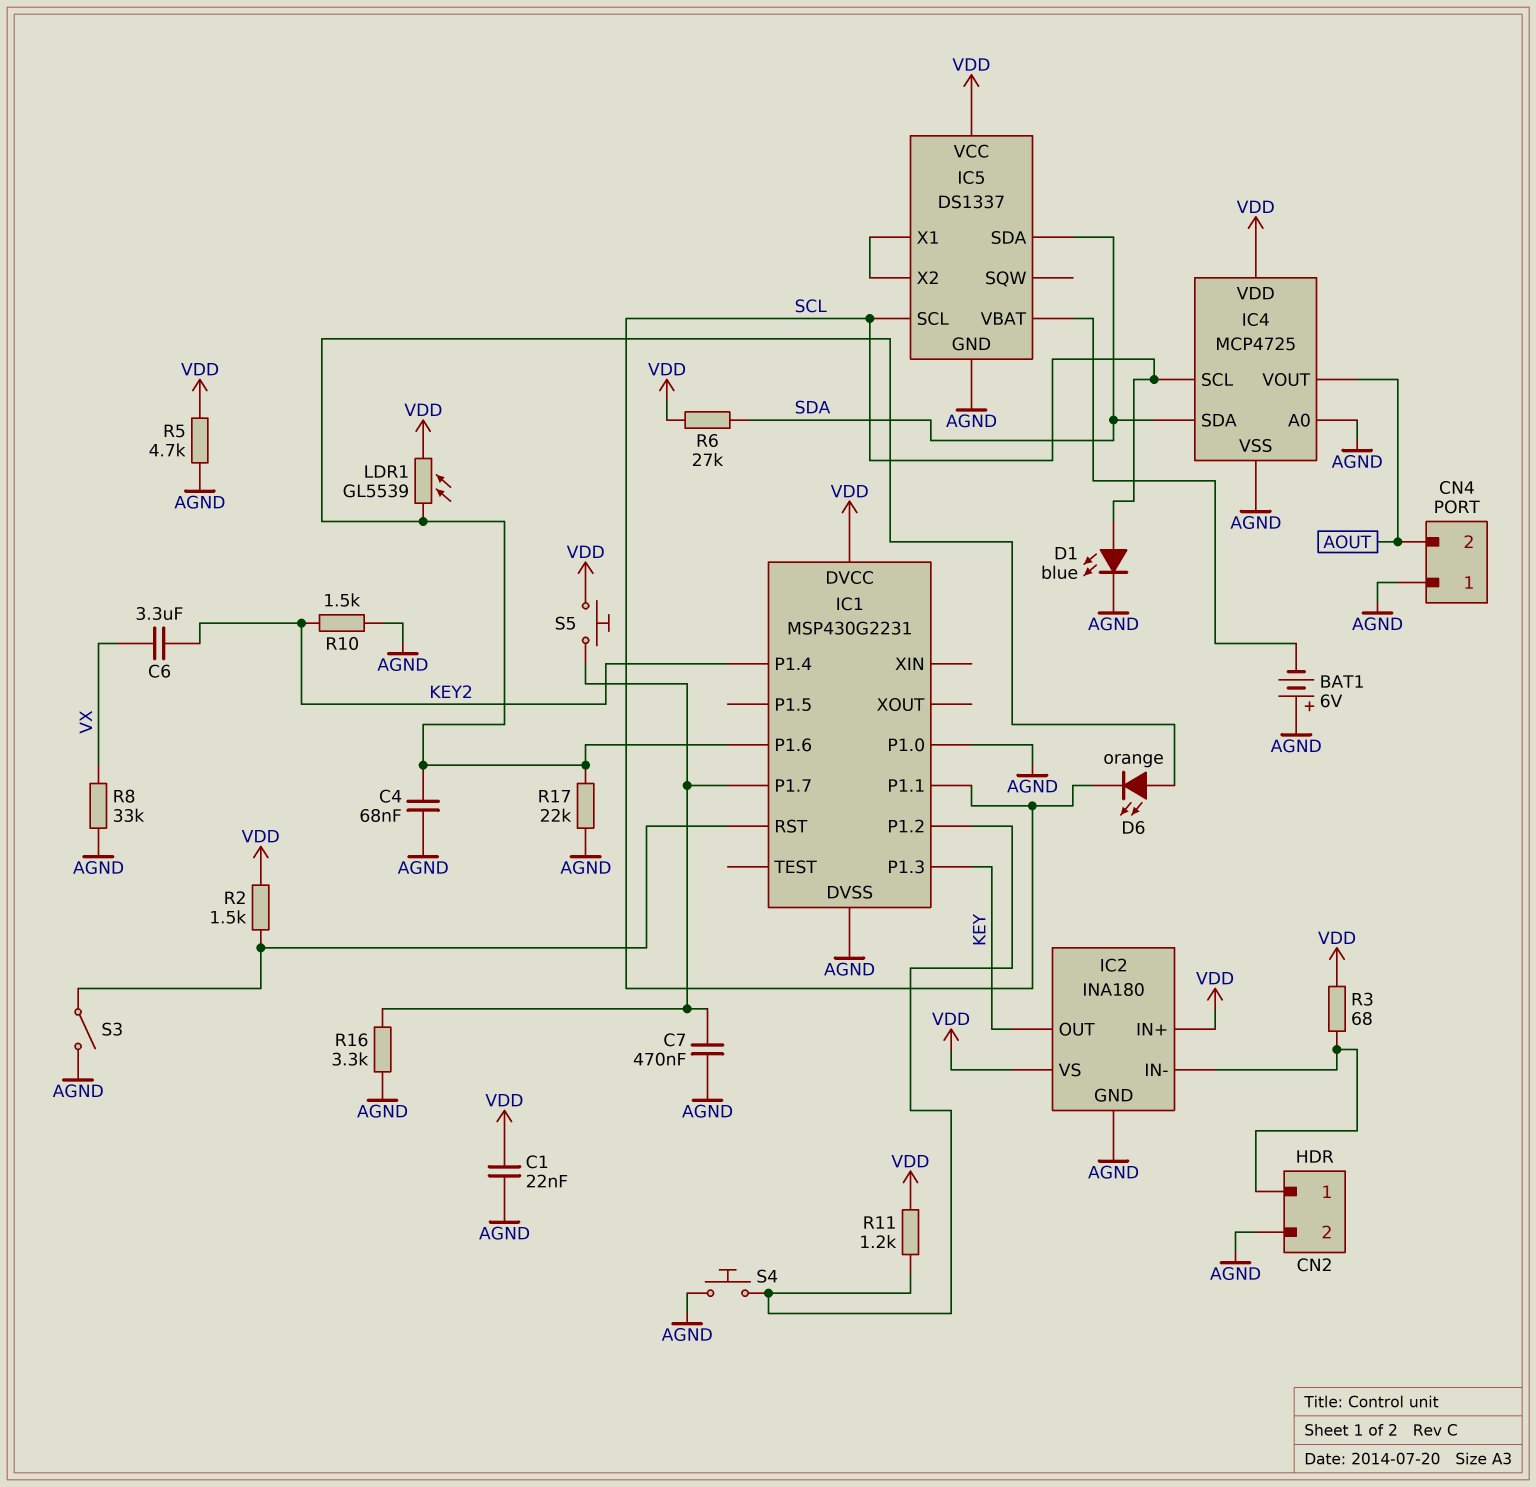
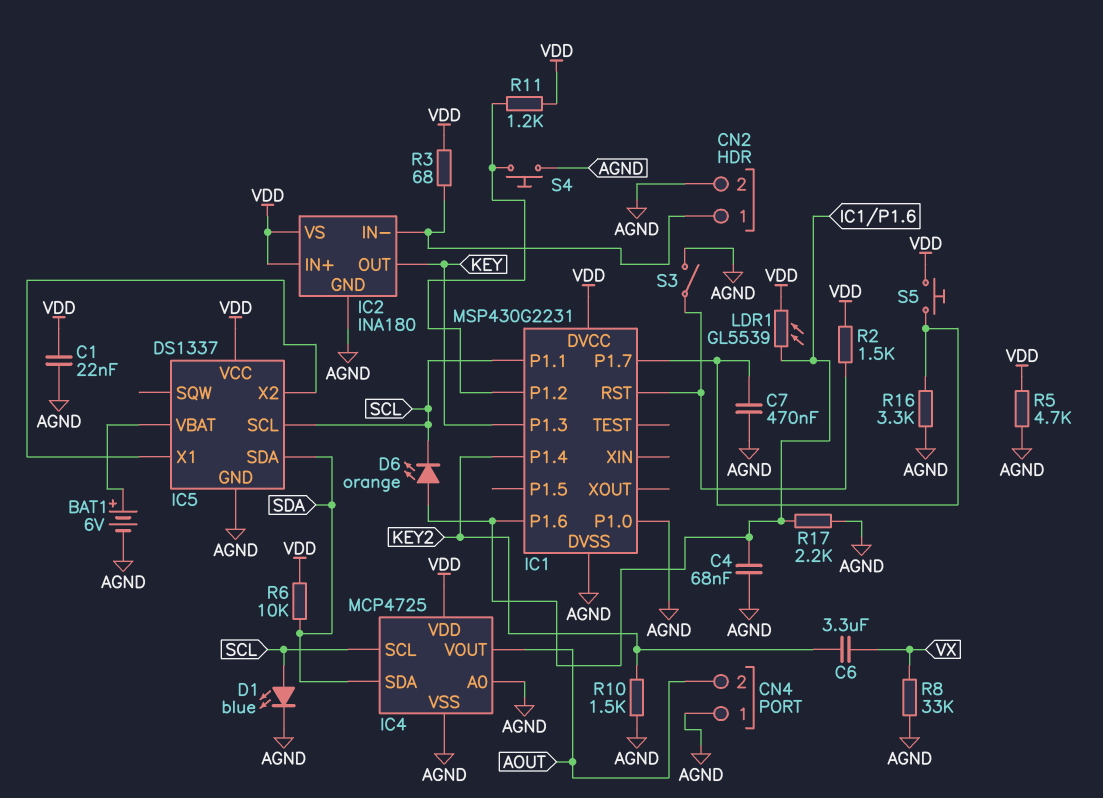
BAT1: 6V (plus AGND, minus IC5/VBAT) -> 6V (plus IC5/VBAT, minus AGND)
R6: 27k (SDA, VDD) -> 10k (SDA, VDD)
R17: 22k (AGND, IC1/P1.6) -> 2.2k (AGND, IC1/P1.6)

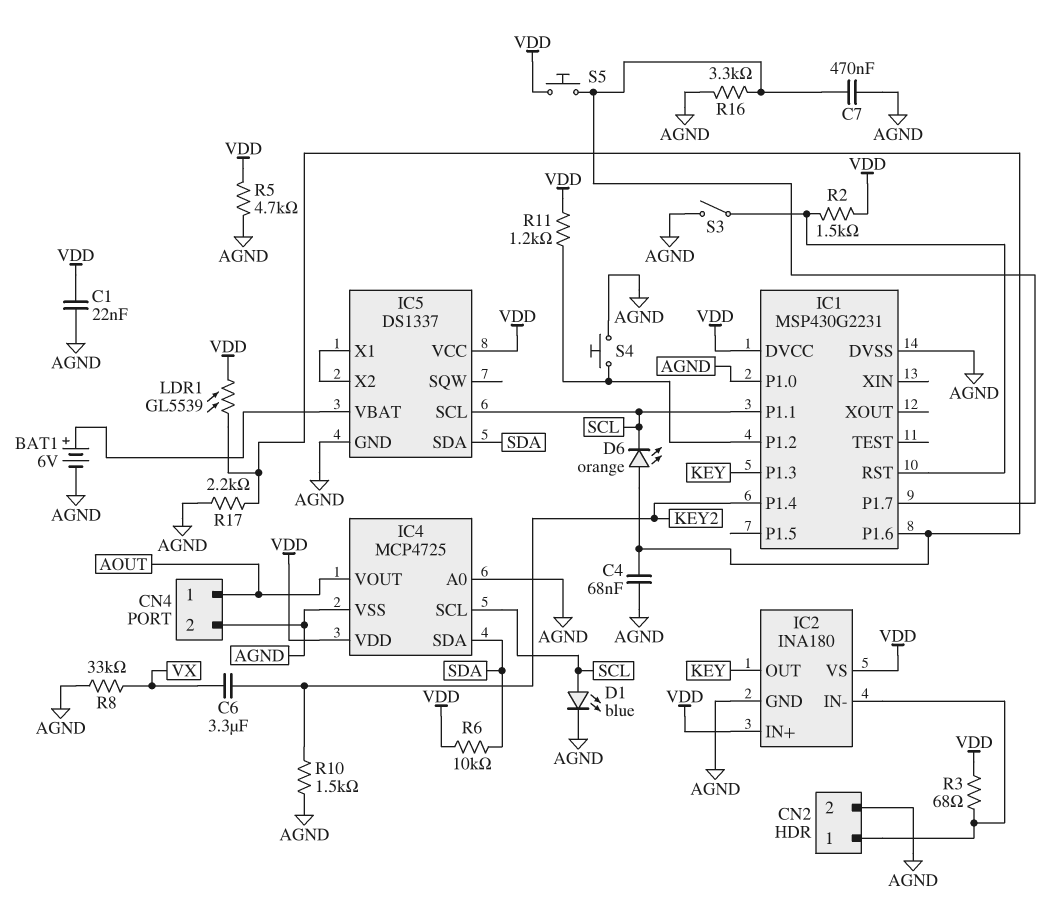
CN4 pin 1: AGND -> AOUT
CN4 pin 2: AOUT -> AGND

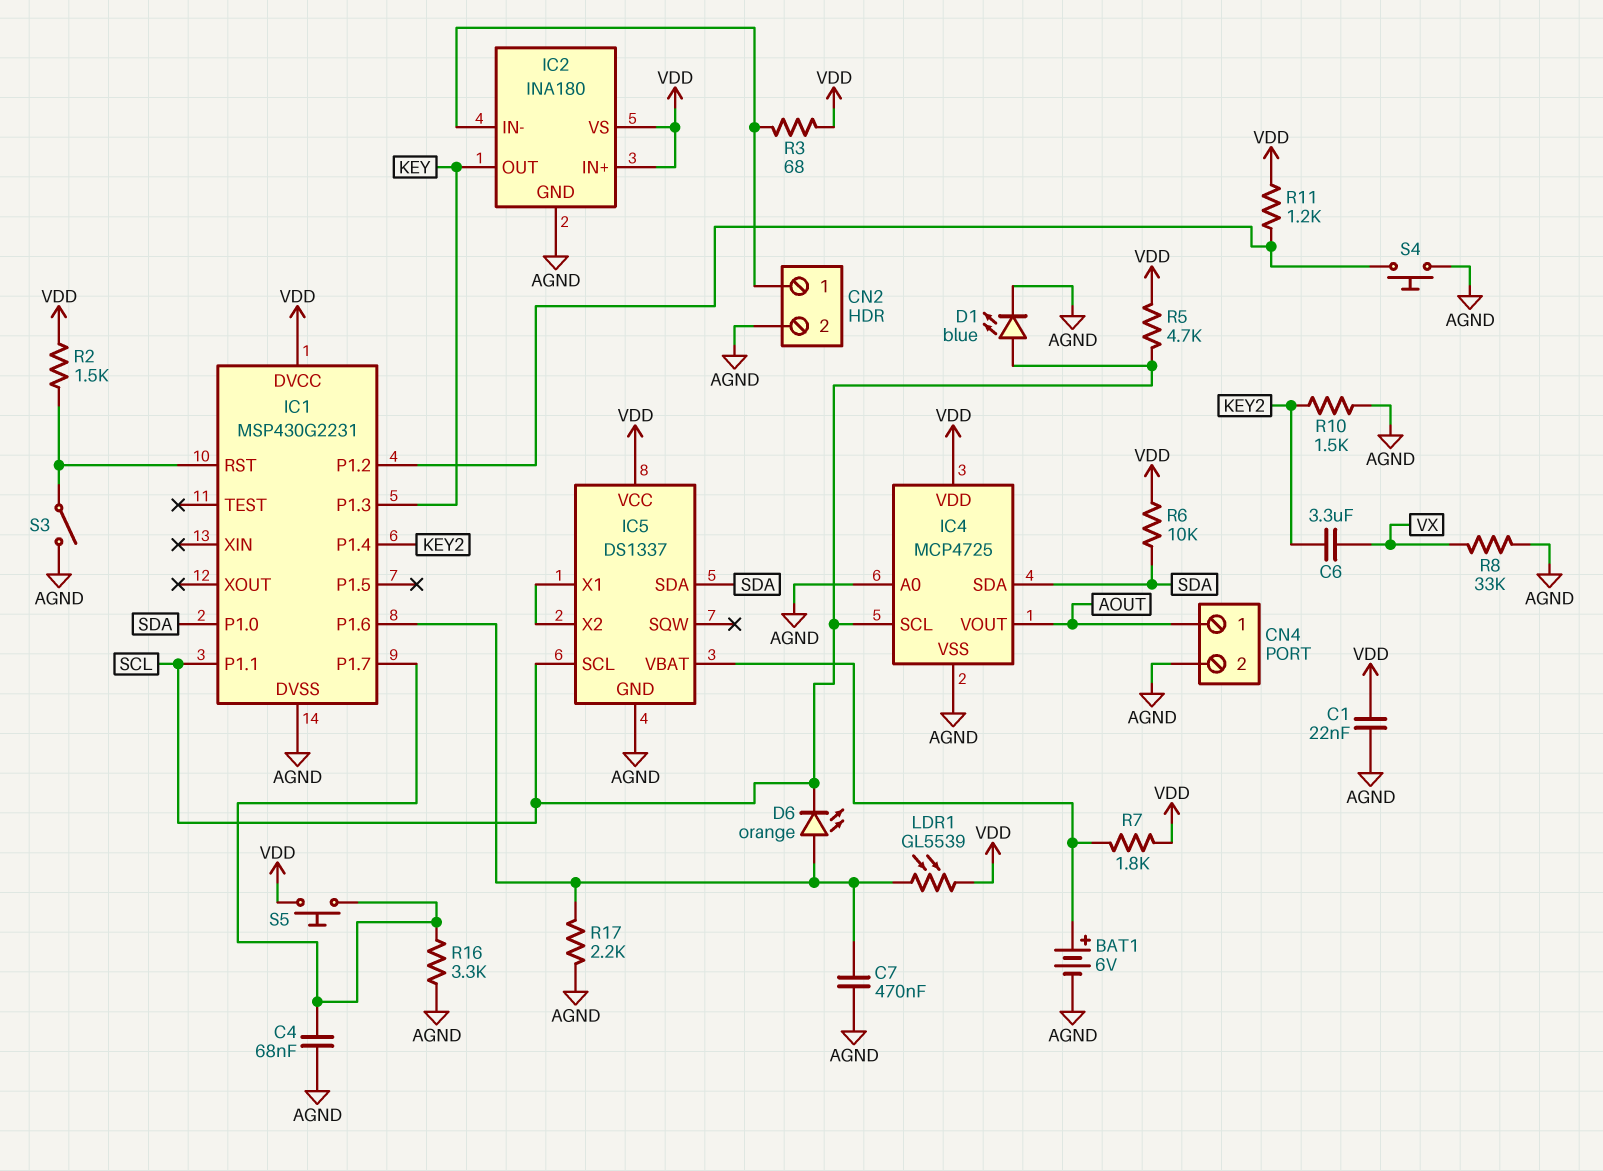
C4: 68nF (AGND, IC1/P1.6) -> 68nF (AGND, IC1/P1.7)
C7: 470nF (AGND, IC1/P1.7) -> 470nF (AGND, IC1/P1.6)
IC1 pin P1.0: AGND -> SDA
R5: 4.7k (AGND, VDD) -> 4.7k (SCL, VDD)
R7: none -> 1.8k (IC5/VBAT, VDD)

